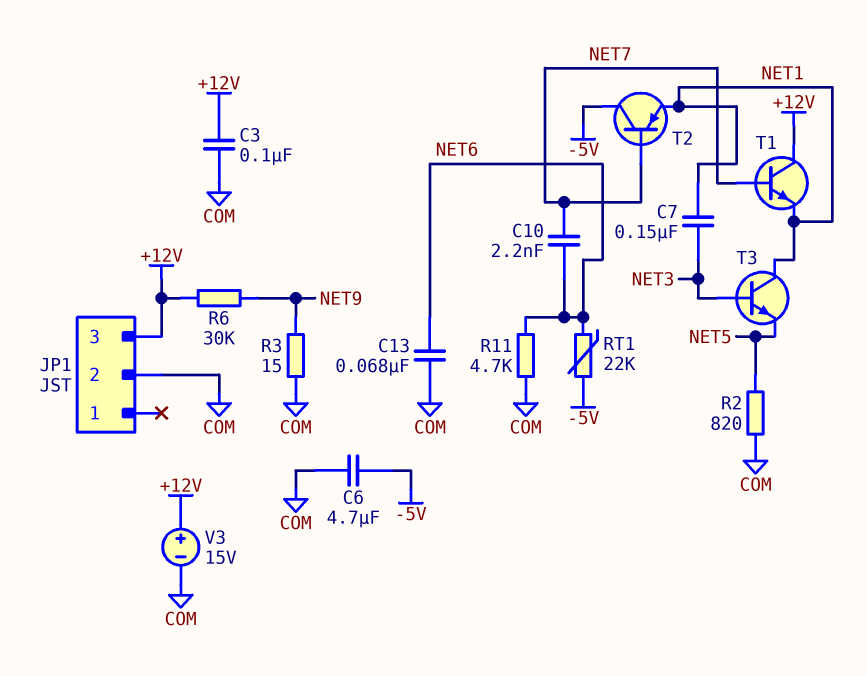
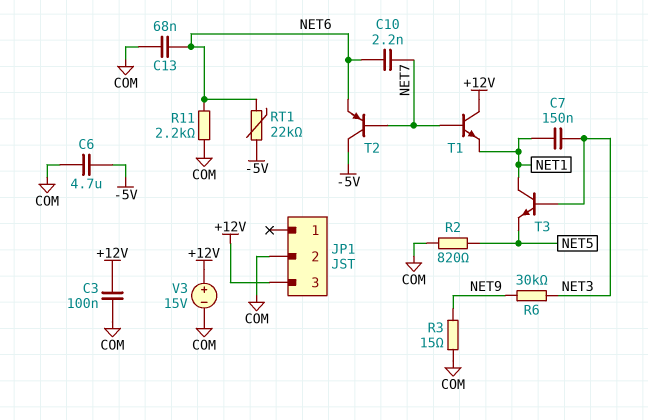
R6: 30k (+12V, NET9) -> 30k (NET3, NET9)
R11: 4.7k (COM, NET6) -> 2.2k (COM, NET6)
T2: PNP (B NET7, C -5V, E NET1) -> PNP (B NET7, C -5V, E NET6)

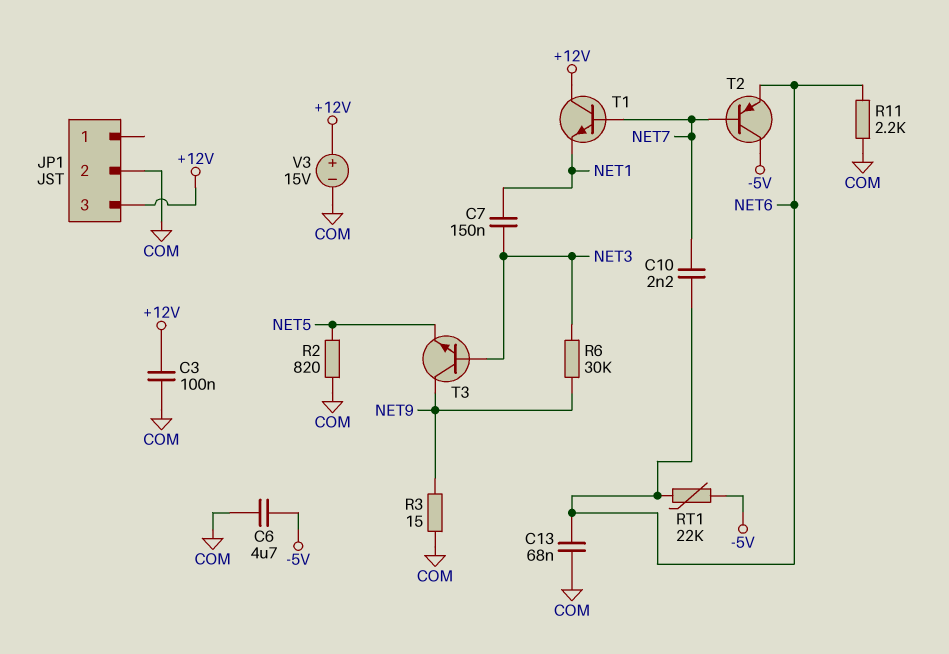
T3: NPN (B NET3, C NET1, E NET5) -> NPN (B NET3, C NET9, E NET5)

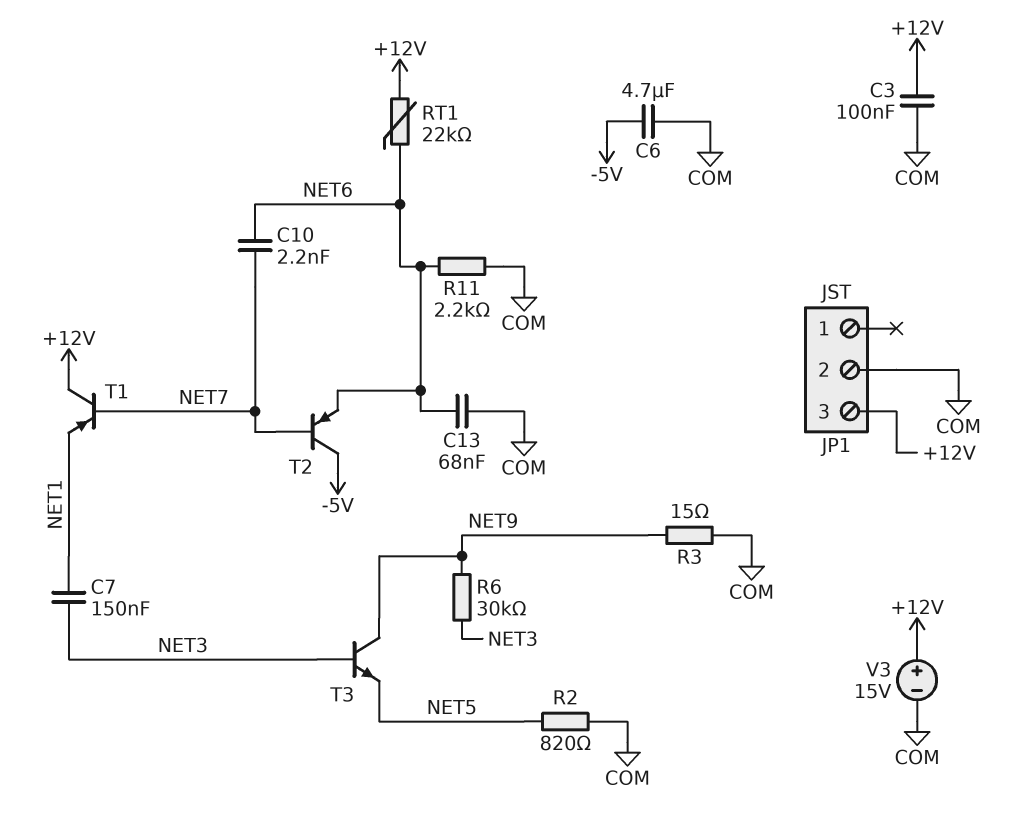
RT1: 22k (-5V, NET6) -> 22k (+12V, NET6)
T1: NPN (B NET7, C +12V, E NET1) -> PNP (B NET7, C +12V, E NET1)

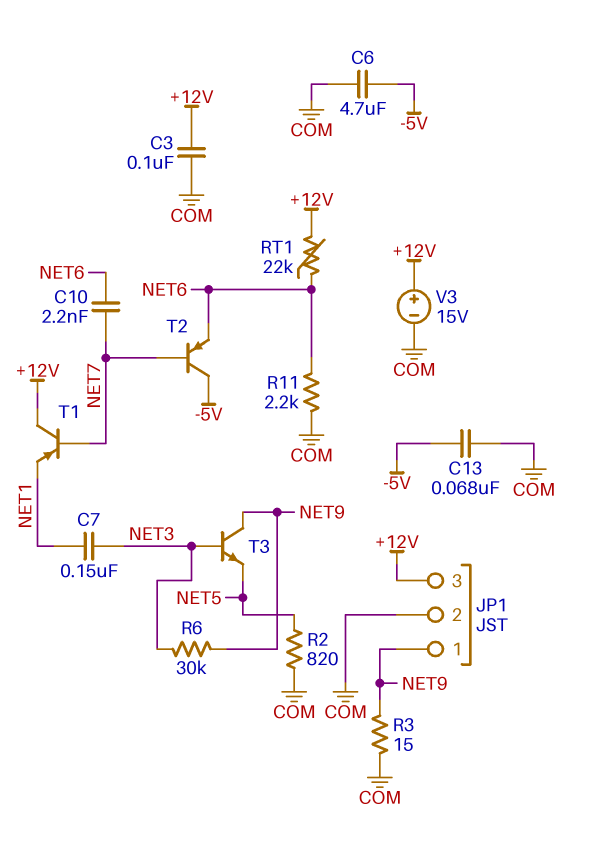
C13: 68nF (COM, NET6) -> 68nF (-5V, COM)
JP1 pin 1: none -> NET9

